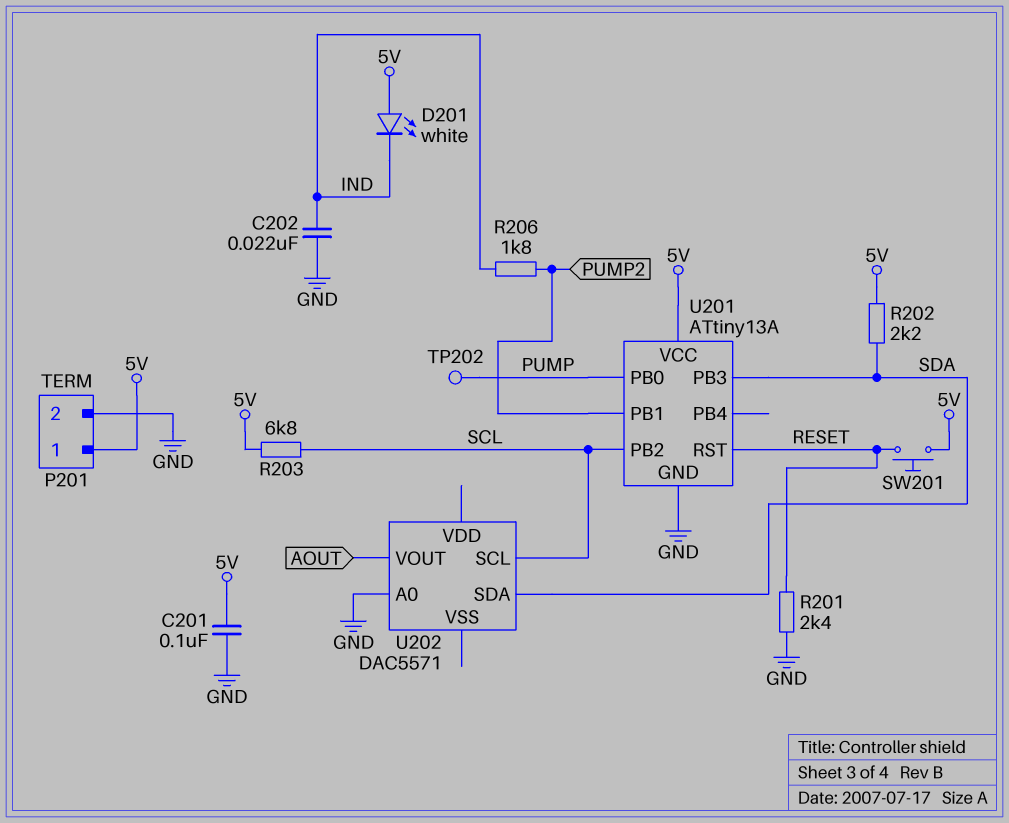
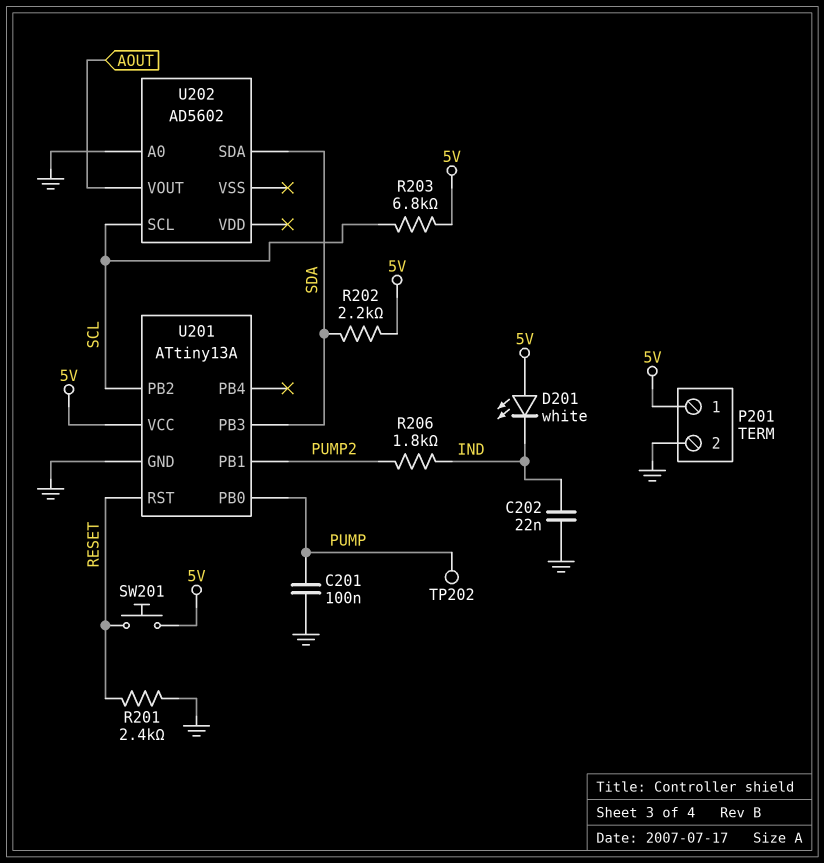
C201: 100nF (5V, GND) -> 100nF (GND, PUMP)
U202: DAC5571 -> AD5602

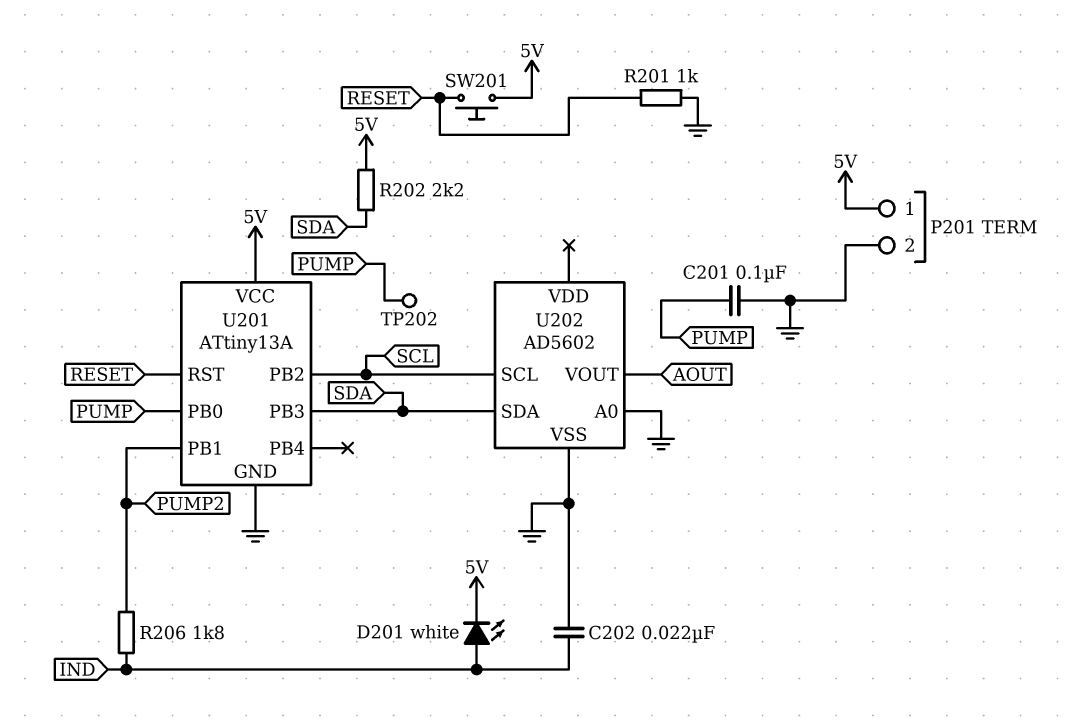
D201: LED white (A 5V, K IND) -> LED white (A IND, K 5V)
R201: 2.4k (GND, RESET) -> 1k (GND, RESET)
R203: 6.8k (5V, SCL) -> none
U202 pin VSS: none -> GND

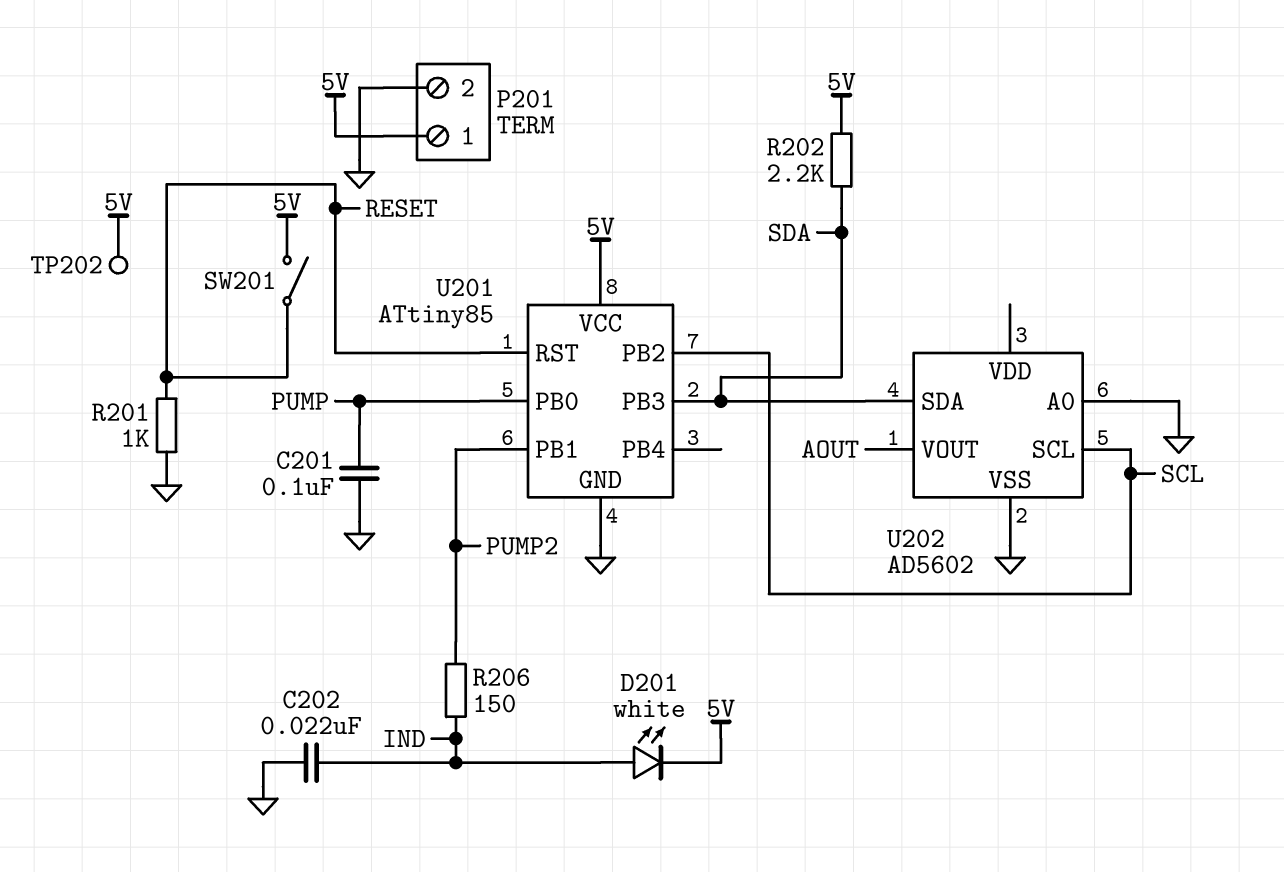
R206: 1.8k (IND, PUMP2) -> 150 (IND, PUMP2)
SW201: button (5V, RESET) -> switch (5V, RESET)
TP202: test point (PUMP) -> test point (5V)
U201: ATtiny13A -> ATtiny85

